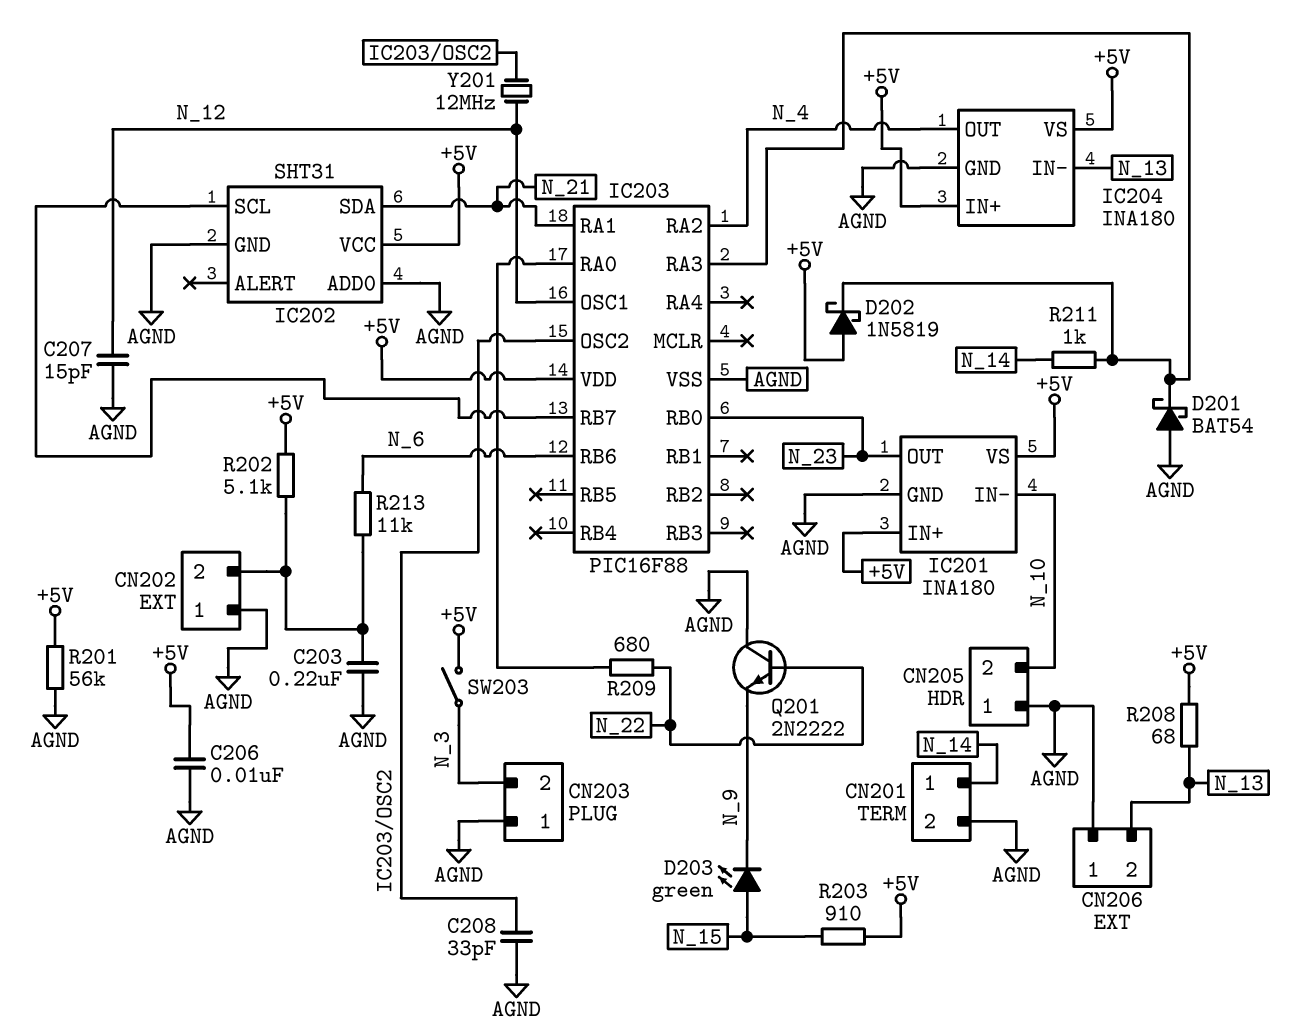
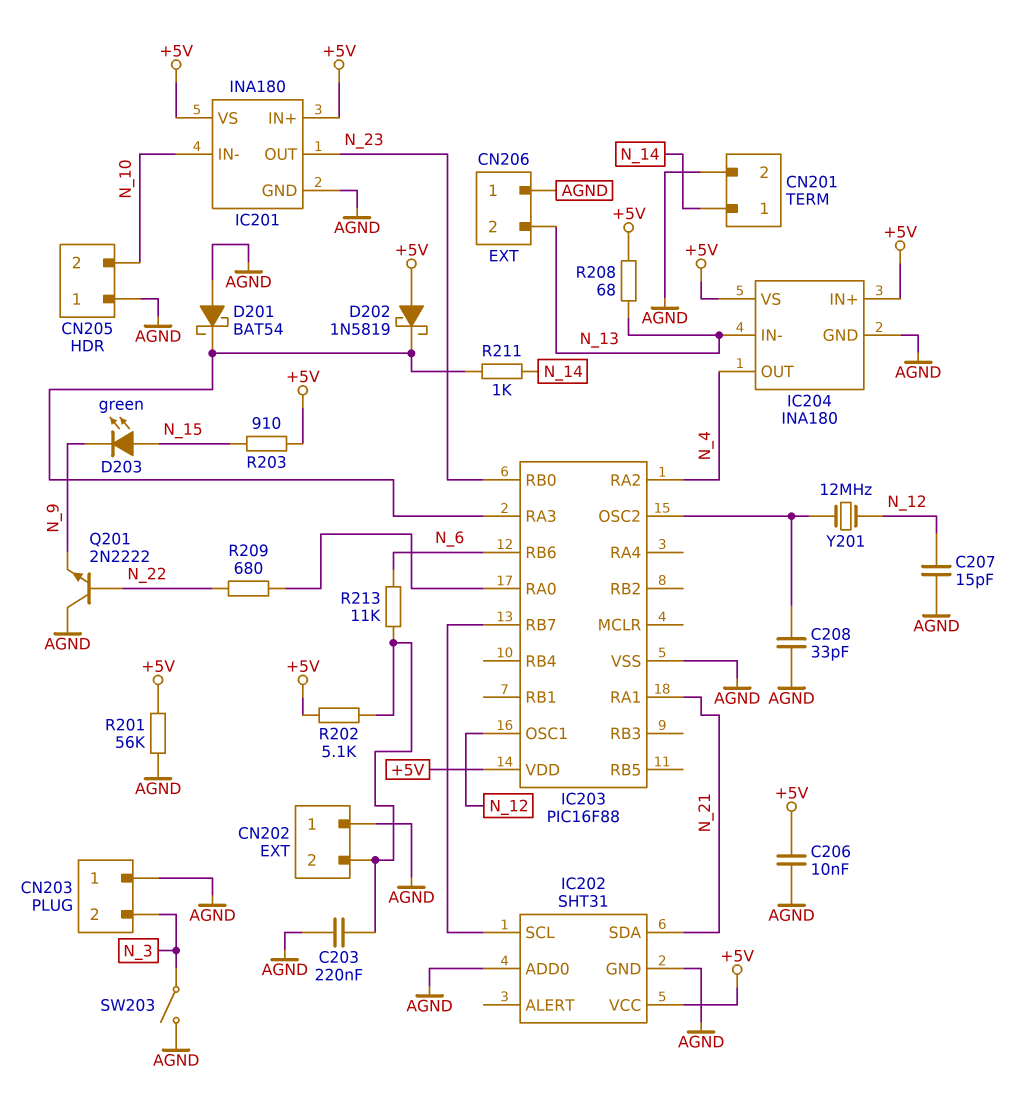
SW203: switch (+5V, N_3) -> switch (AGND, N_3)

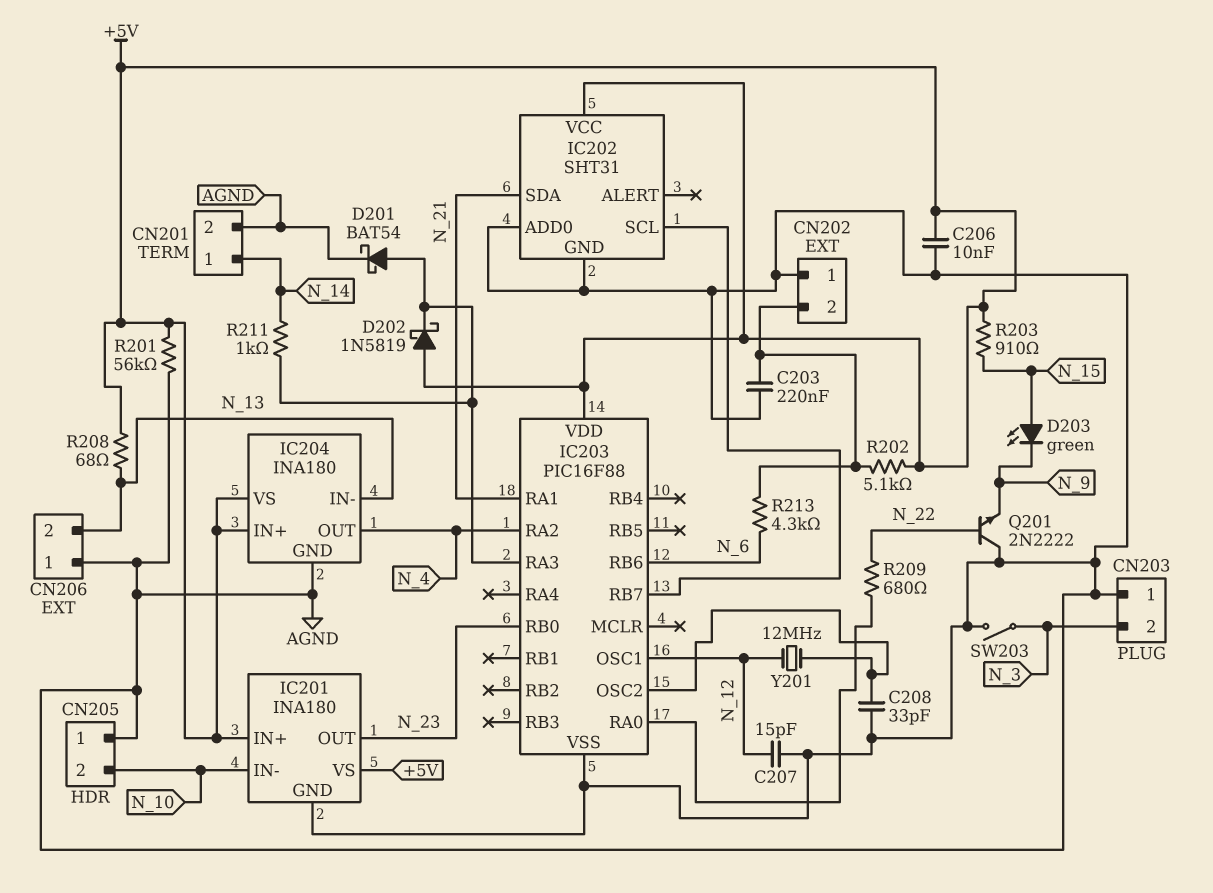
D201: schottky BAT54 (A AGND, K IC203/RA3) -> schottky BAT54 (A IC203/RA3, K AGND)
R213: 11k (CN202/2, N_6) -> 4.3k (CN202/2, N_6)

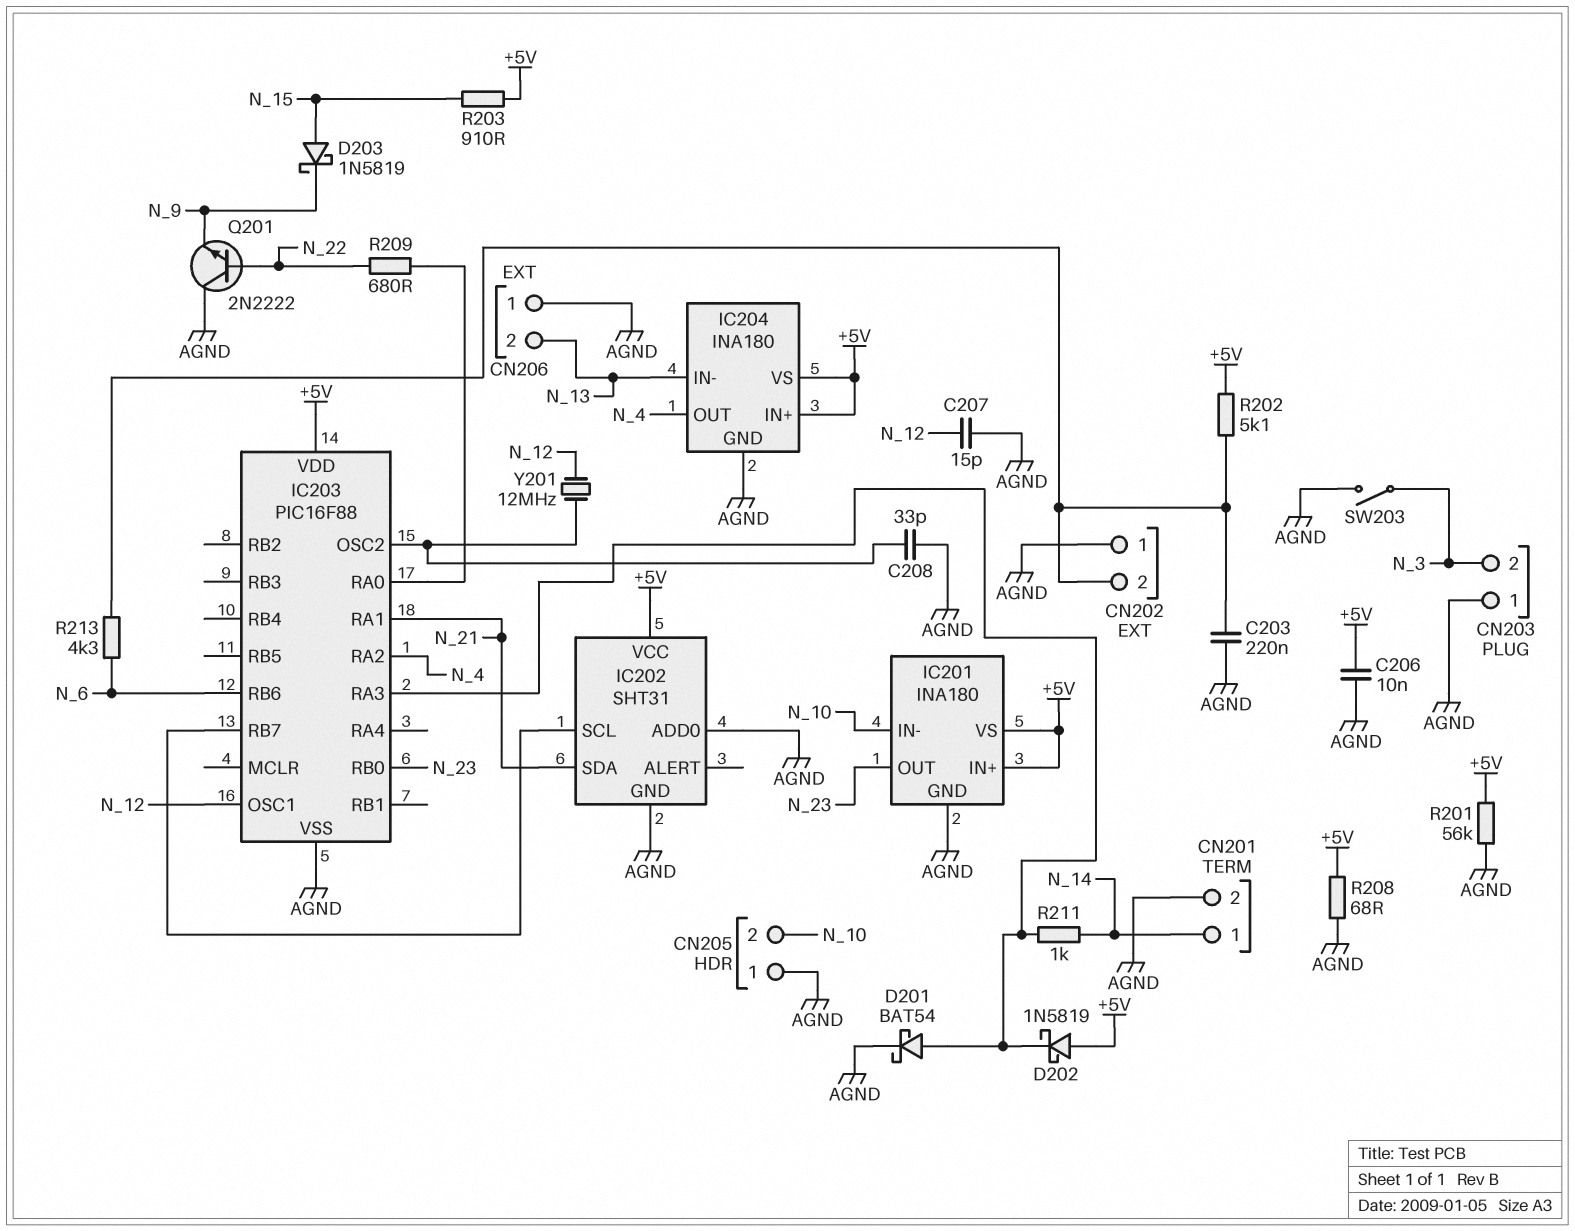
D203: LED green (A N_15, K N_9) -> schottky 1N5819 (A N_15, K N_9)
R208: 68 (+5V, N_13) -> 68 (+5V, AGND)

